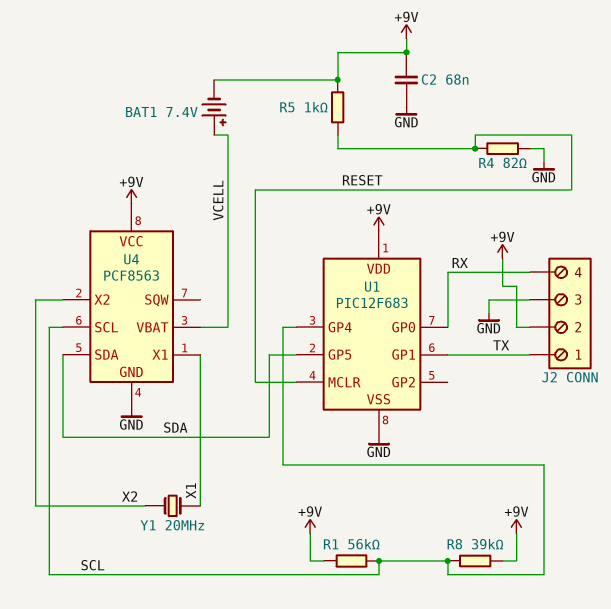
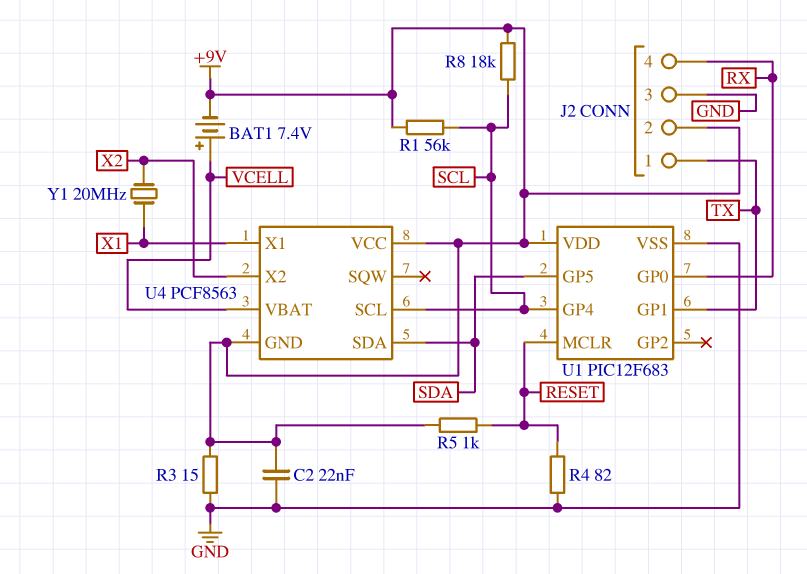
C2: 68nF (+9V, GND) -> 22nF (+9V, GND)
R3: none -> 15 (+9V, GND)
R8: 39k (+9V, SCL) -> 18k (+9V, SCL)
U4 pin GND: GND -> +9V

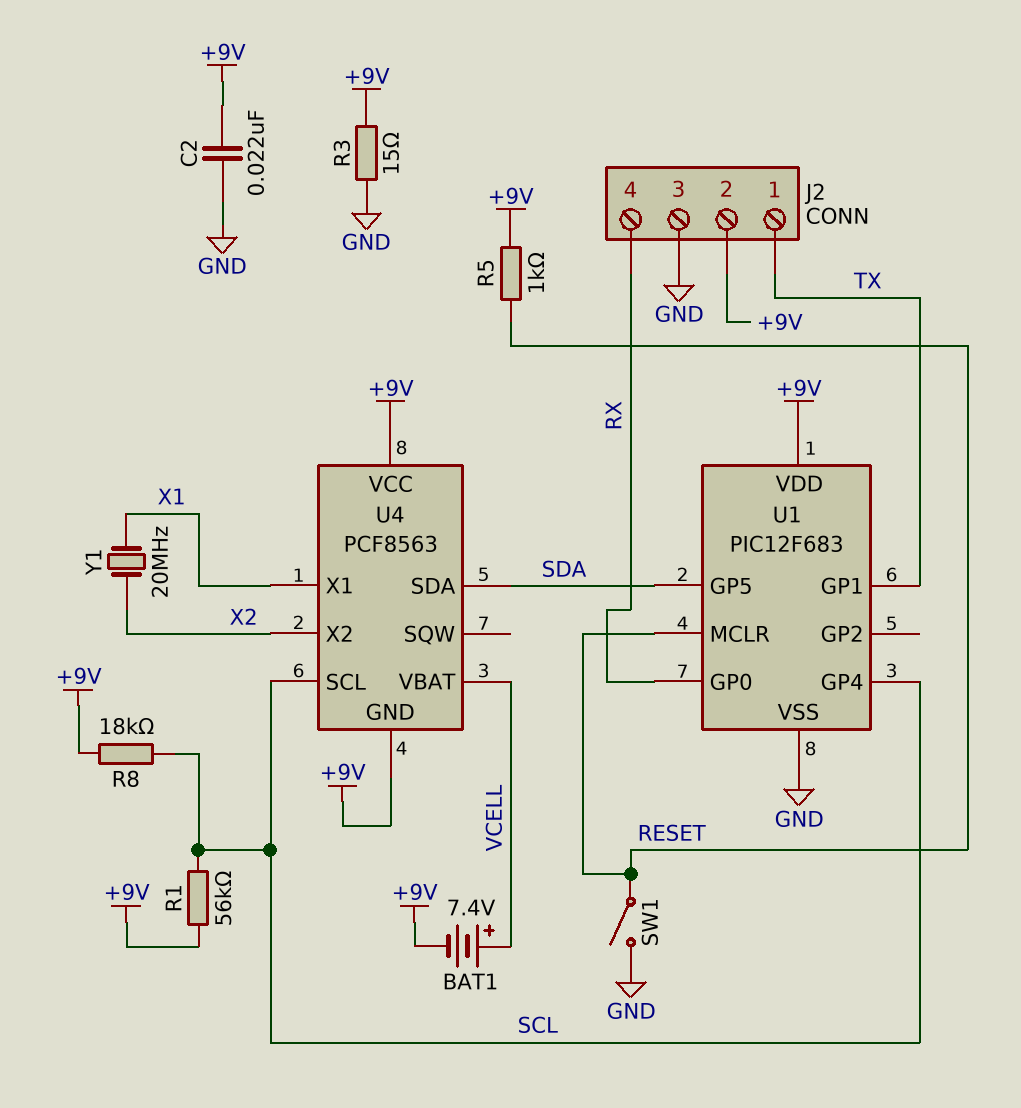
R4: 82 (GND, RESET) -> none
SW1: none -> switch (GND, RESET)

